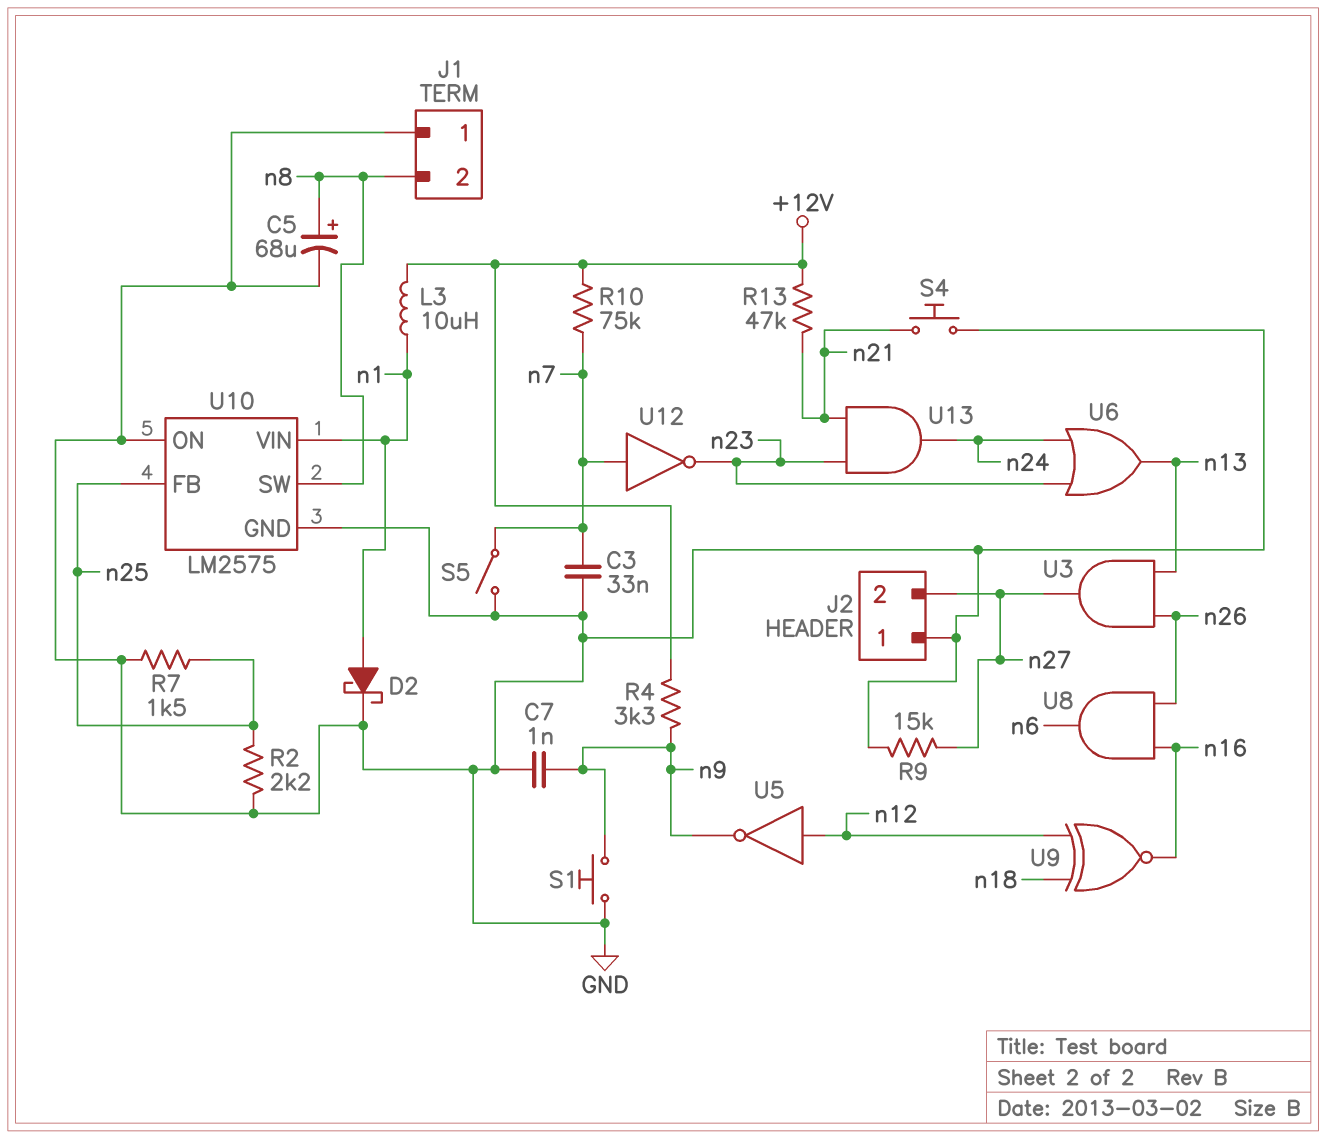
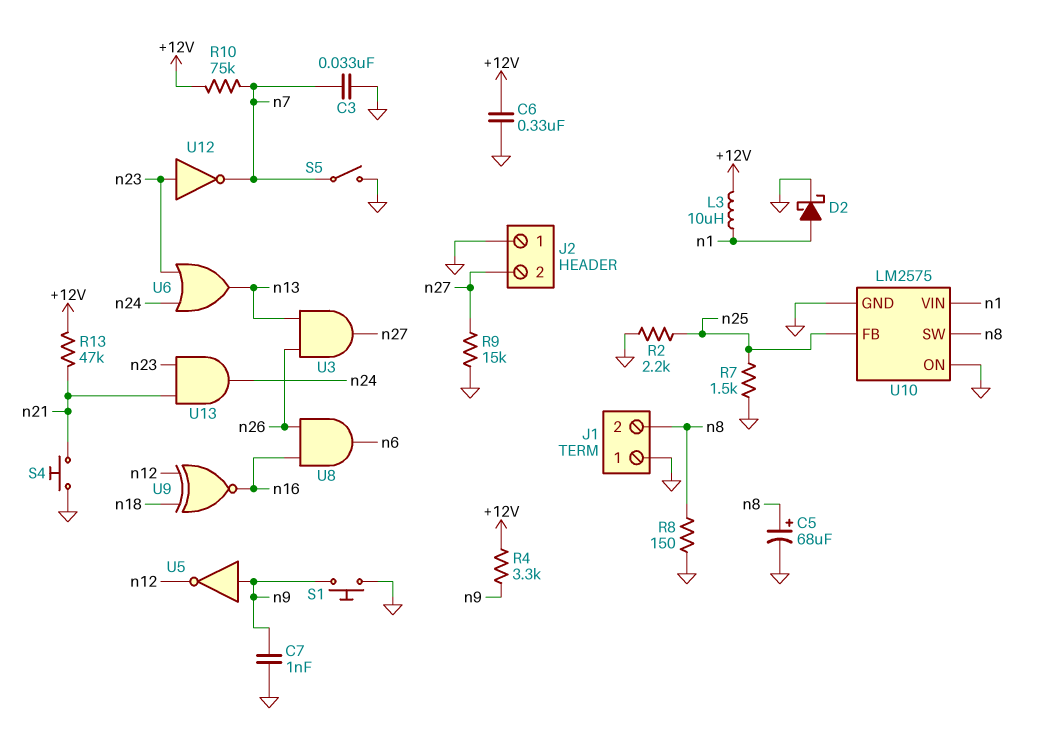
C6: none -> 330nF (+12V, GND)
R8: none -> 150 (GND, n8)
U5: NOT (in n12, out n9) -> NOT (in n9, out n12)
U12: NOT (in n7, out n23) -> NOT (in n23, out n7)

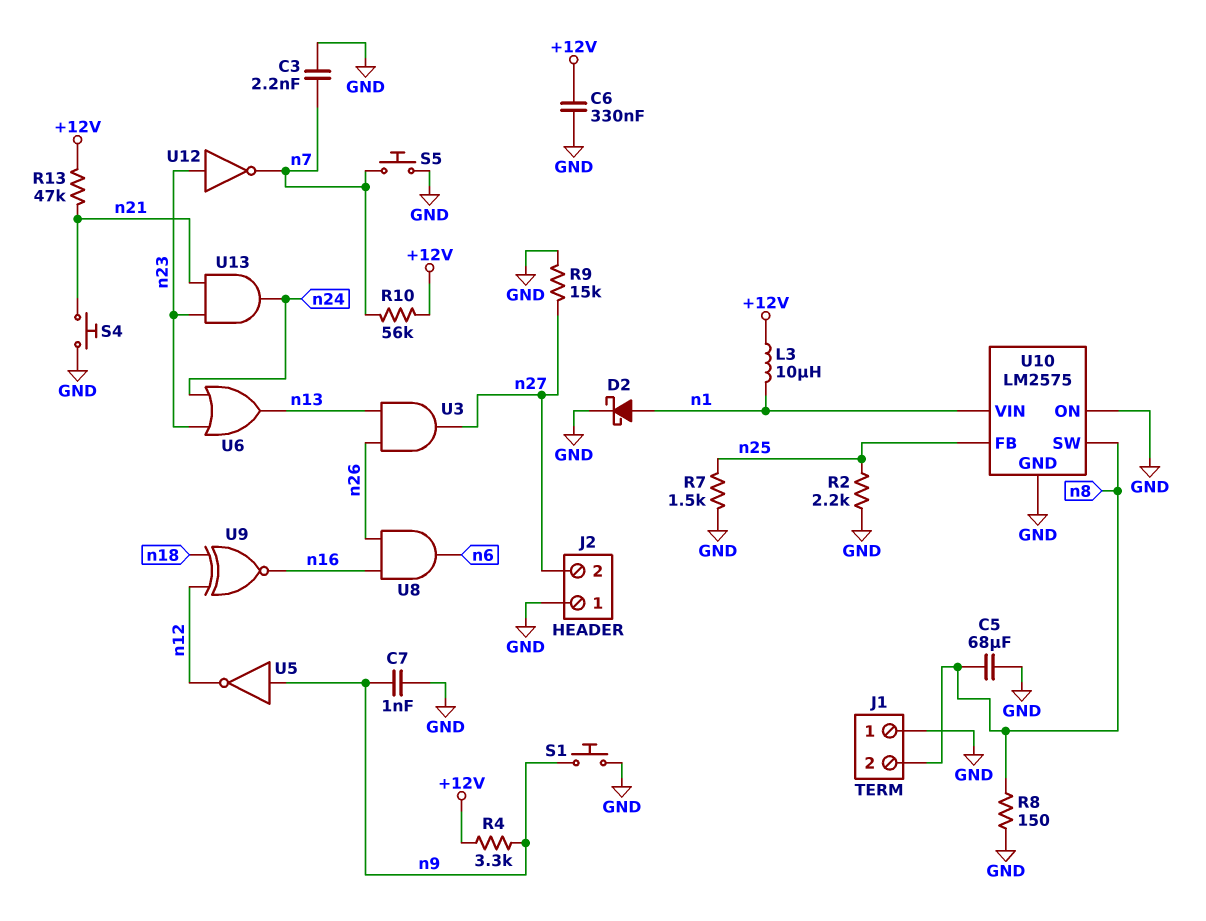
C3: 33nF (GND, n7) -> 2.2nF (GND, n7)
C5: 68uF (plus n8, minus GND) -> 68uF (GND, n8)
R10: 75k (+12V, n7) -> 56k (+12V, n7)
S5: switch (GND, n7) -> button (GND, n7)

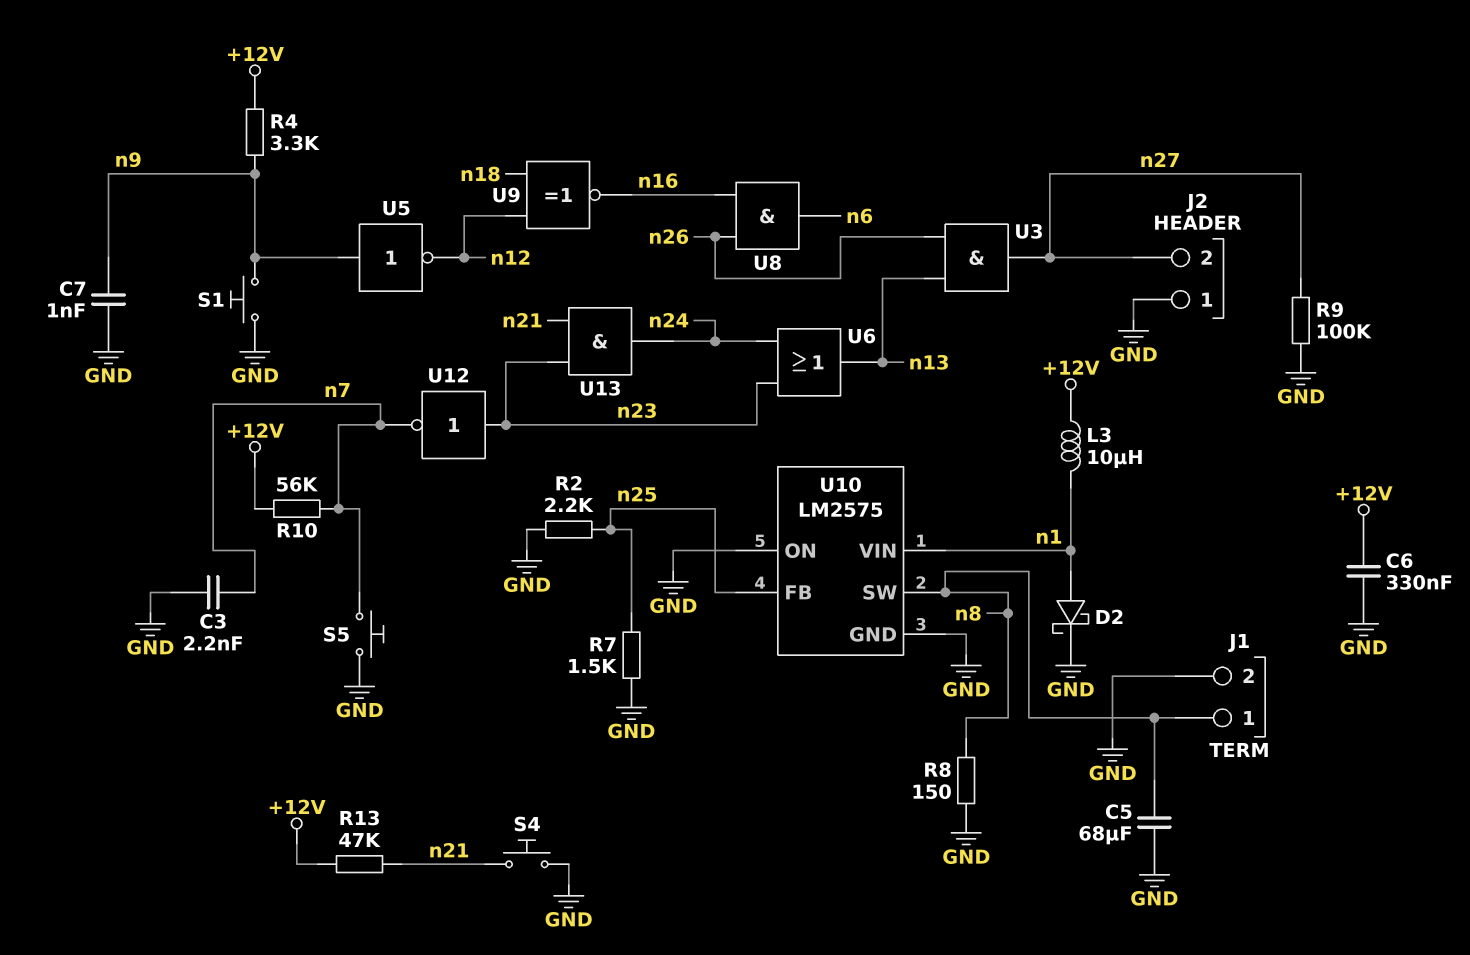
J1 pin 1: GND -> n8
J1 pin 2: n8 -> GND
R9: 15k (GND, n27) -> 100k (GND, n27)

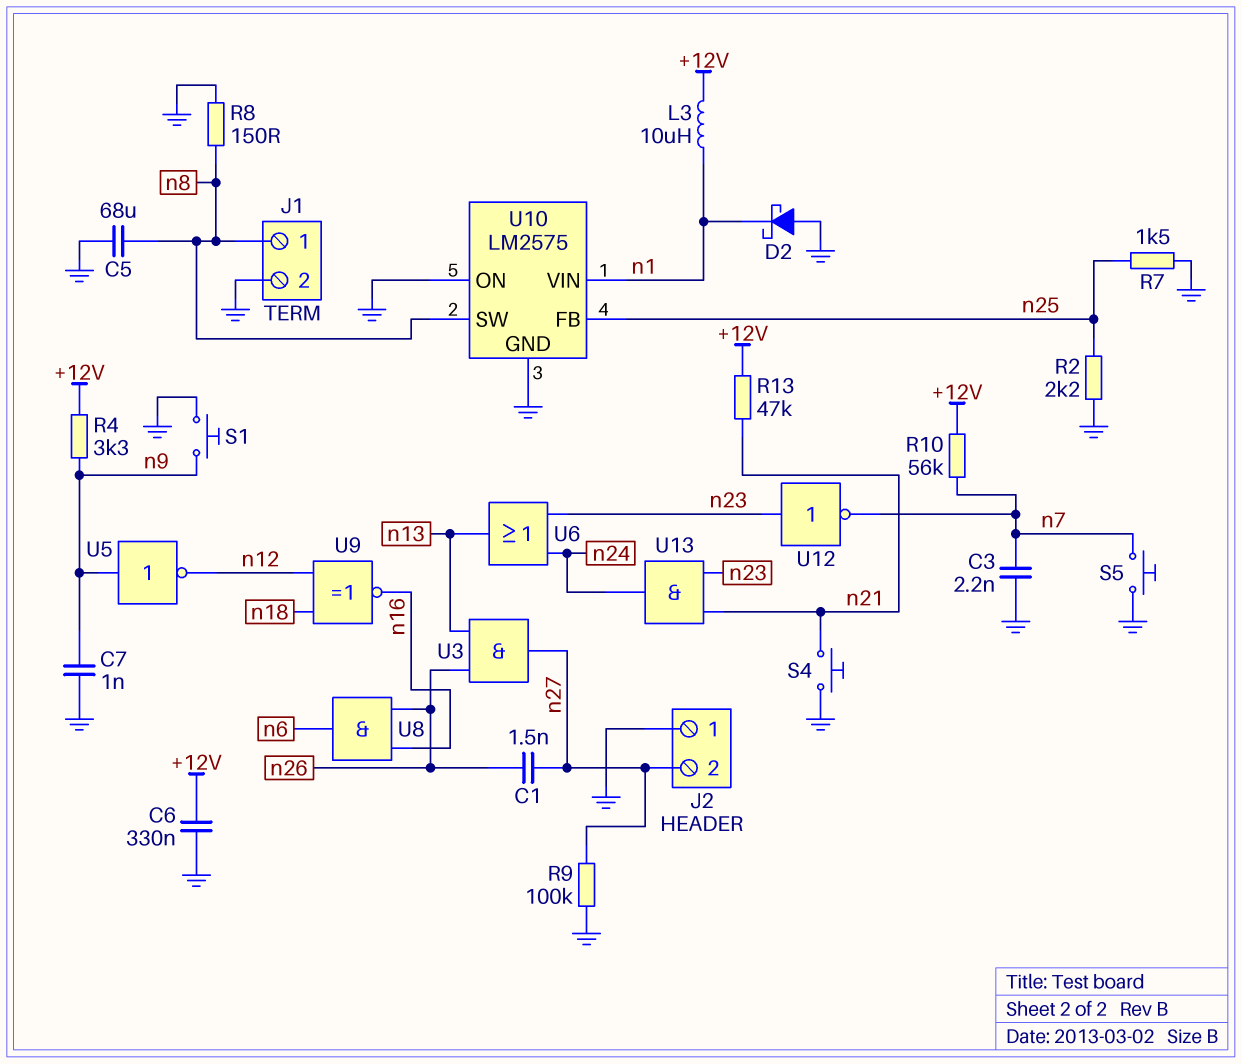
C1: none -> 1.5nF (n26, n27)
D2: schottky (A n1, K GND) -> schottky (A GND, K n1)

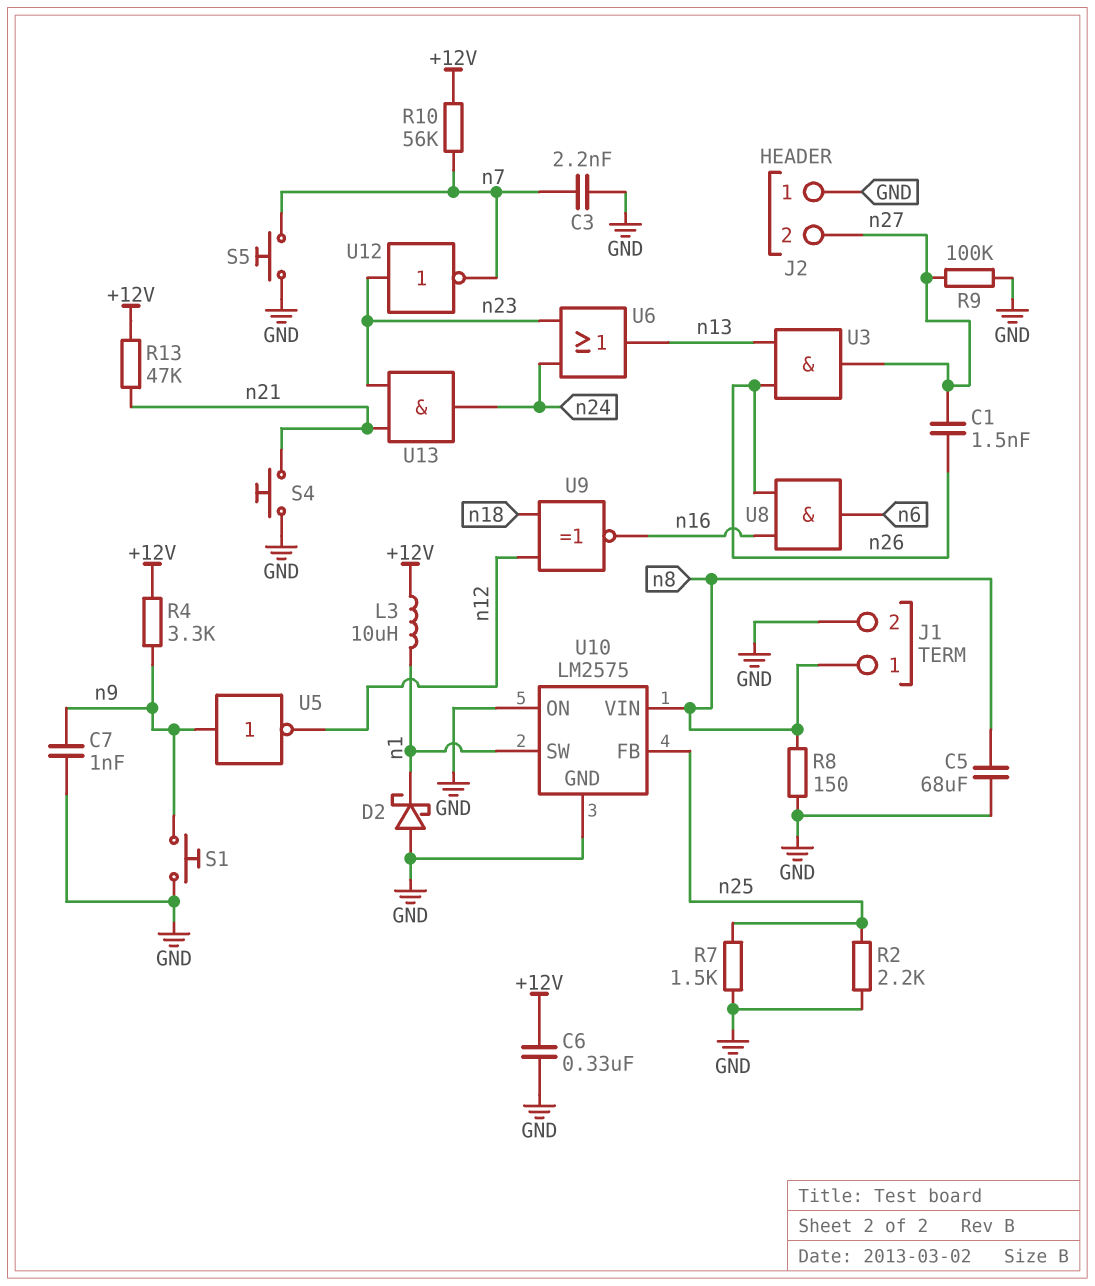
U10 pin SW: n8 -> n1
U10 pin VIN: n1 -> n8

